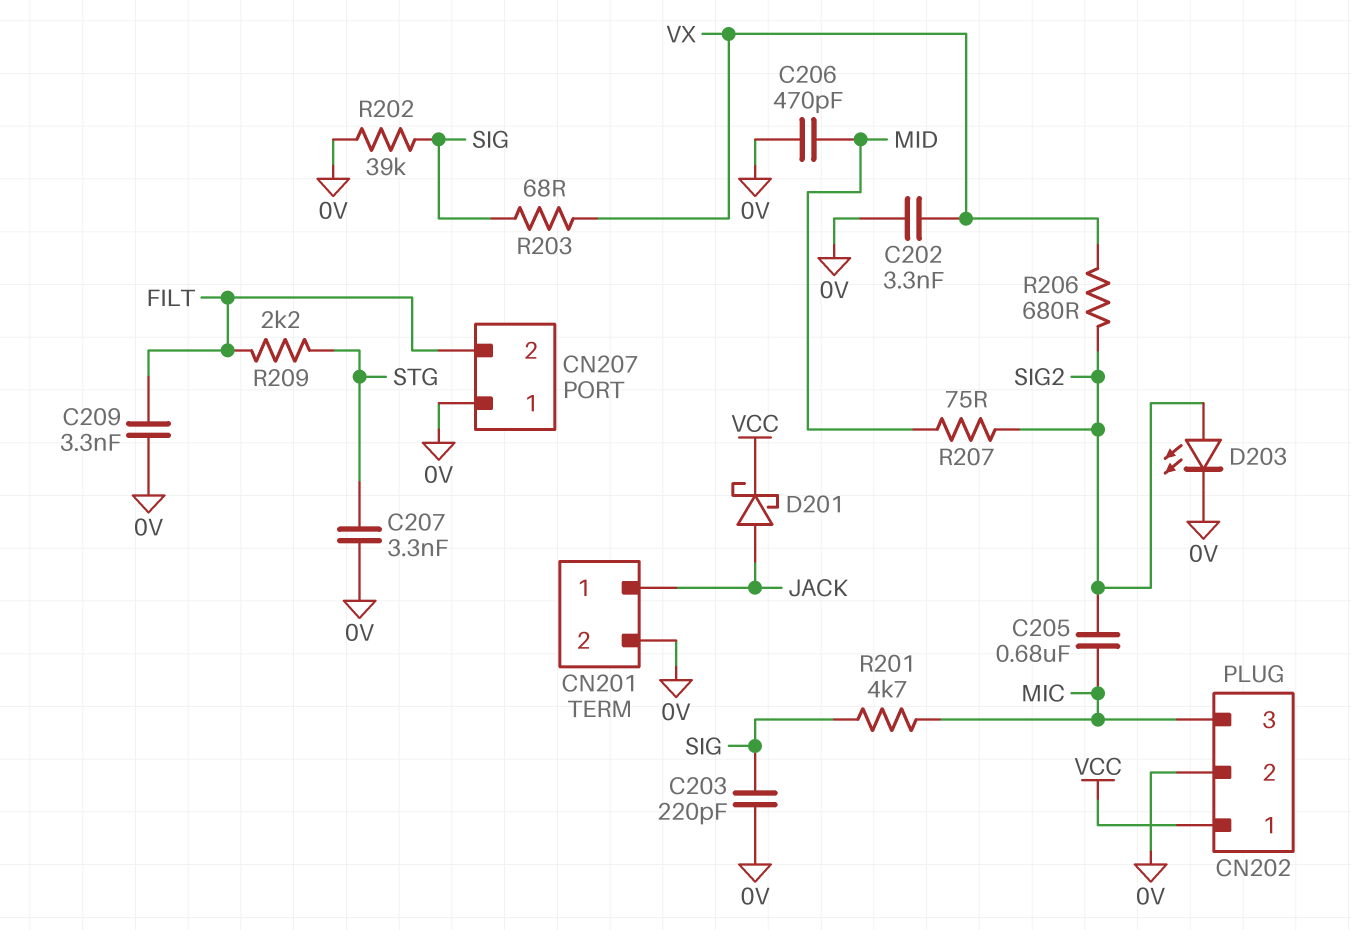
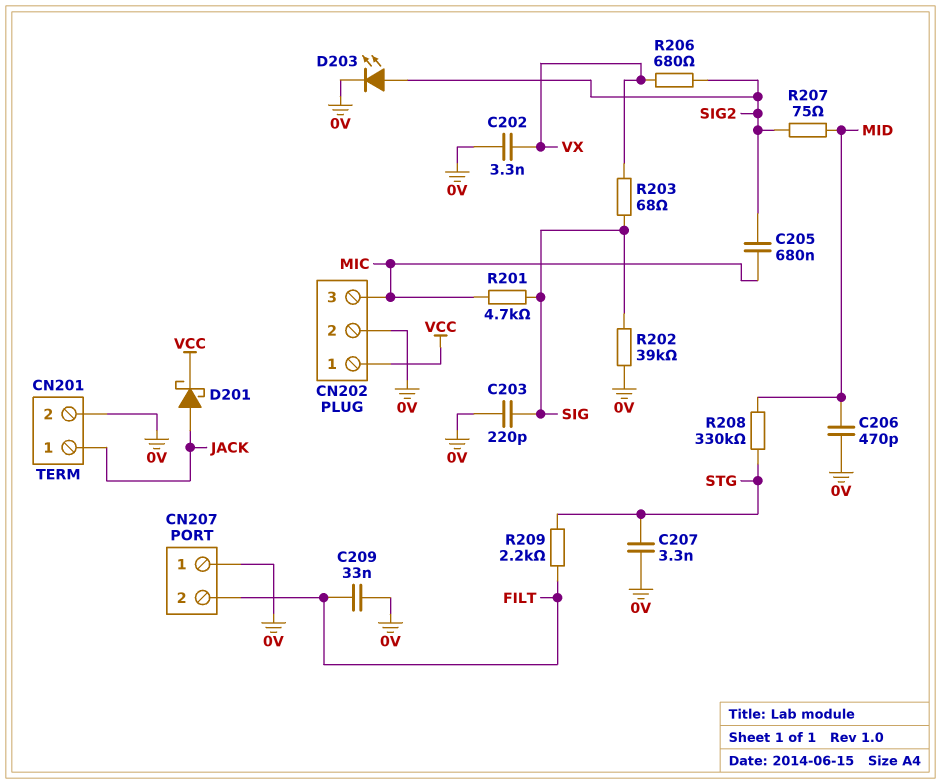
C209: 3.3nF (0V, FILT) -> 33nF (0V, FILT)
R208: none -> 330k (MID, STG)

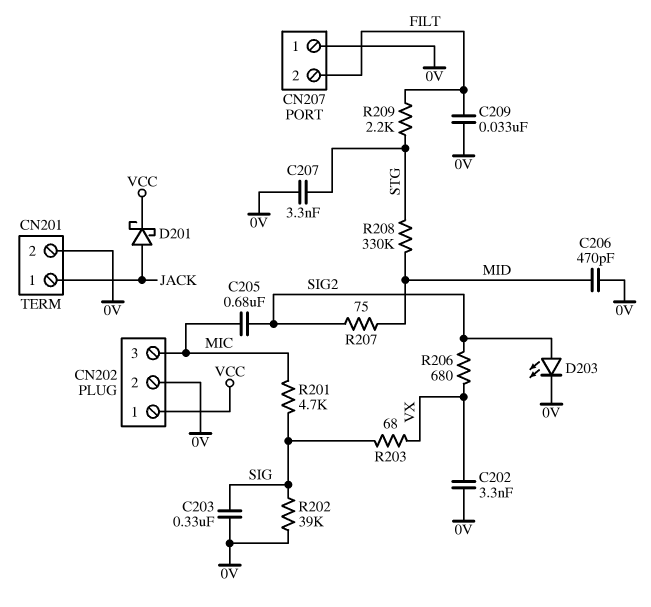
C203: 220pF (0V, SIG) -> 330nF (0V, SIG)

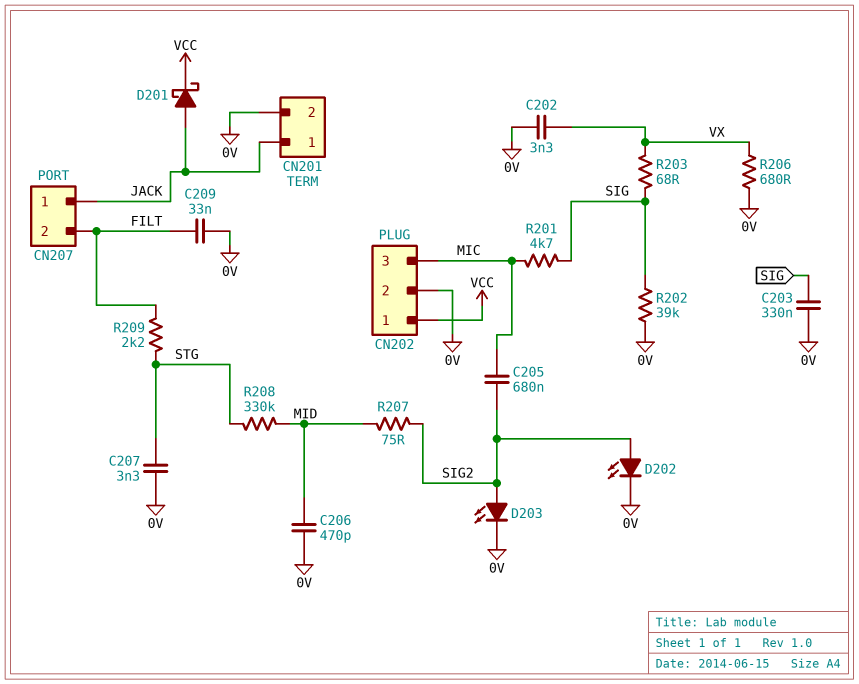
CN207 pin 1: 0V -> JACK
D202: none -> LED (A SIG2, K 0V)
R206: 680 (SIG2, VX) -> 680 (0V, VX)

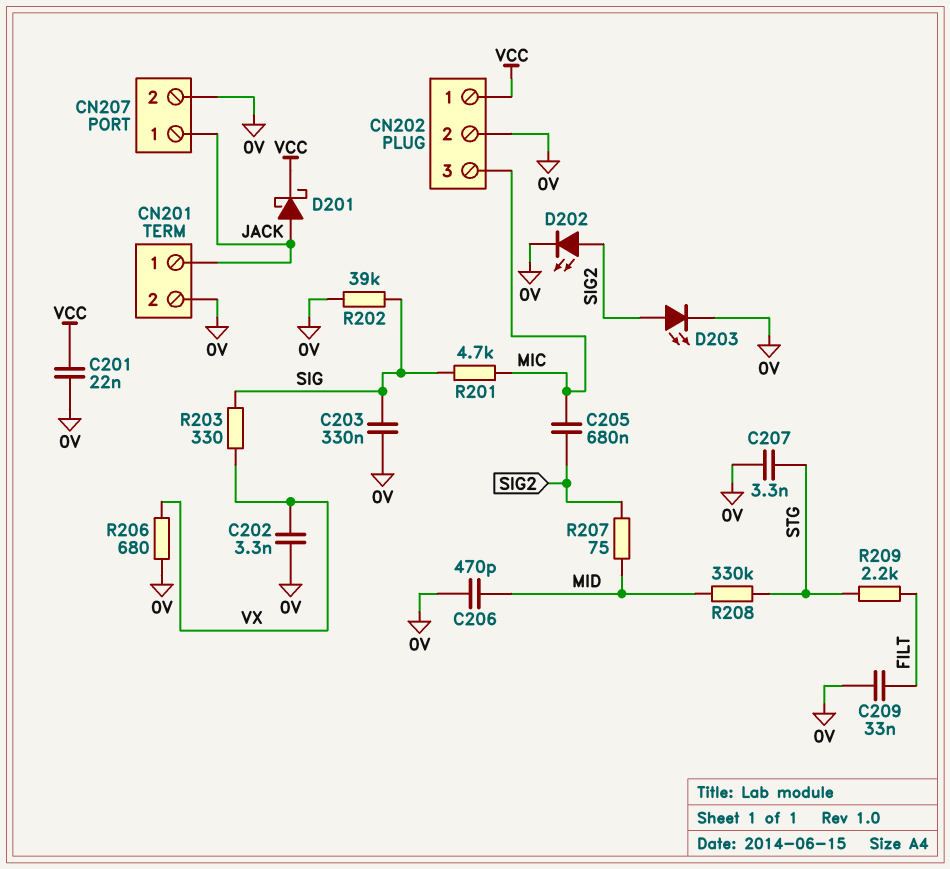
C201: none -> 22nF (0V, VCC)
CN207 pin 2: FILT -> 0V
R203: 68 (SIG, VX) -> 330 (SIG, VX)

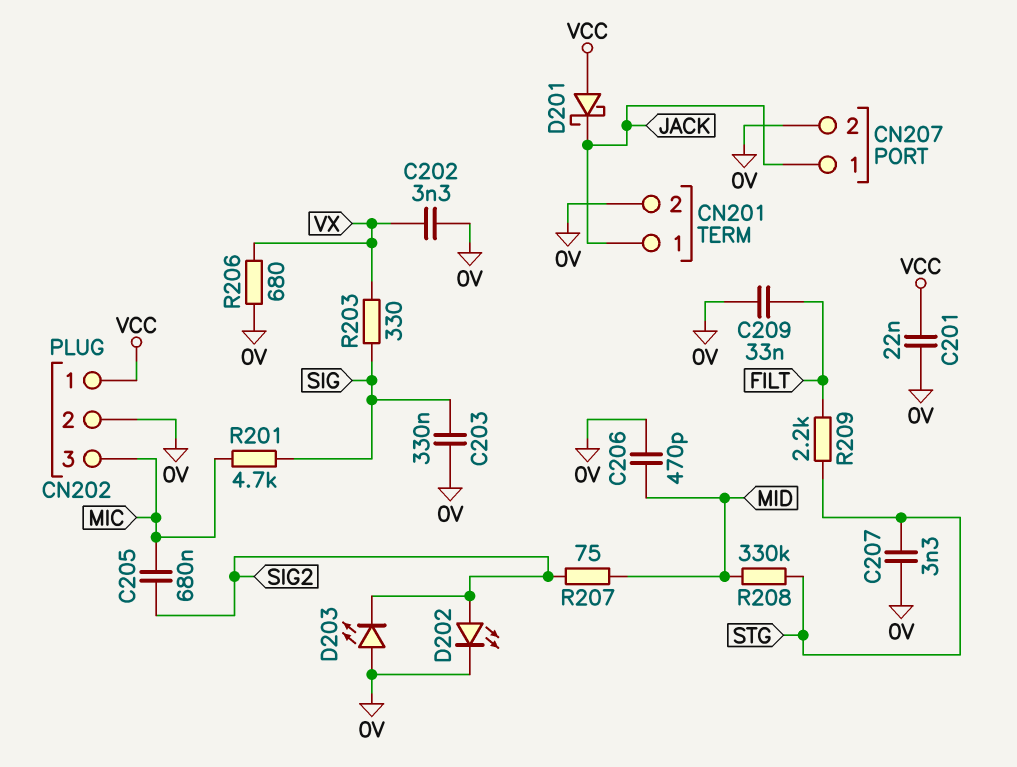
D201: schottky (A JACK, K VCC) -> schottky (A VCC, K JACK)
D203: LED (A SIG2, K 0V) -> LED (A 0V, K SIG2)
R202: 39k (0V, SIG) -> none

